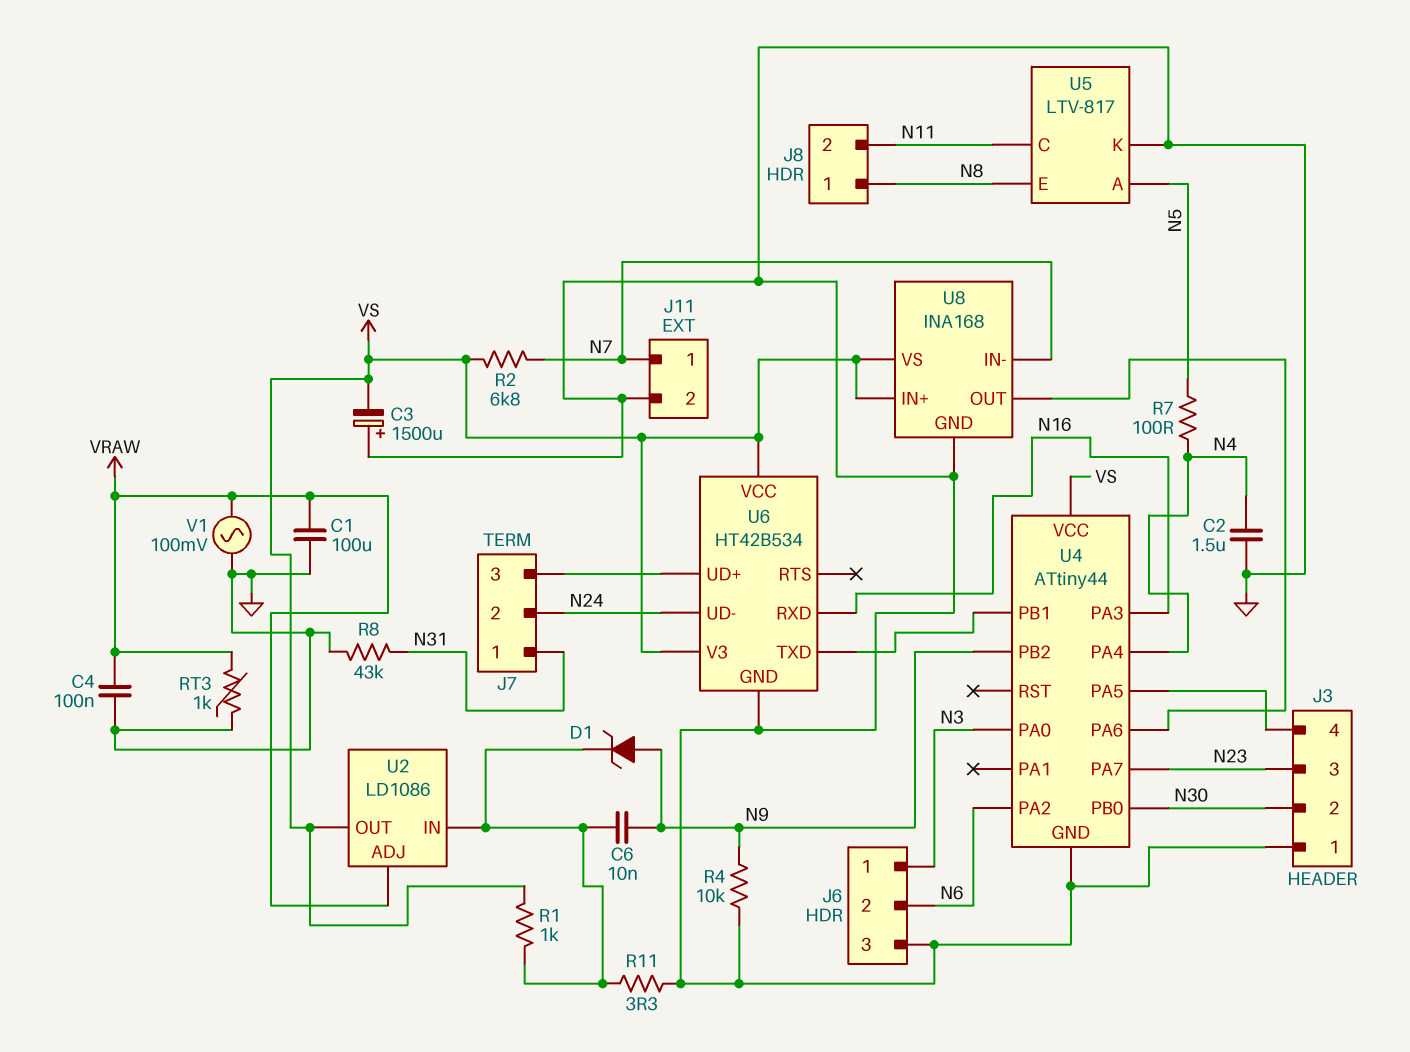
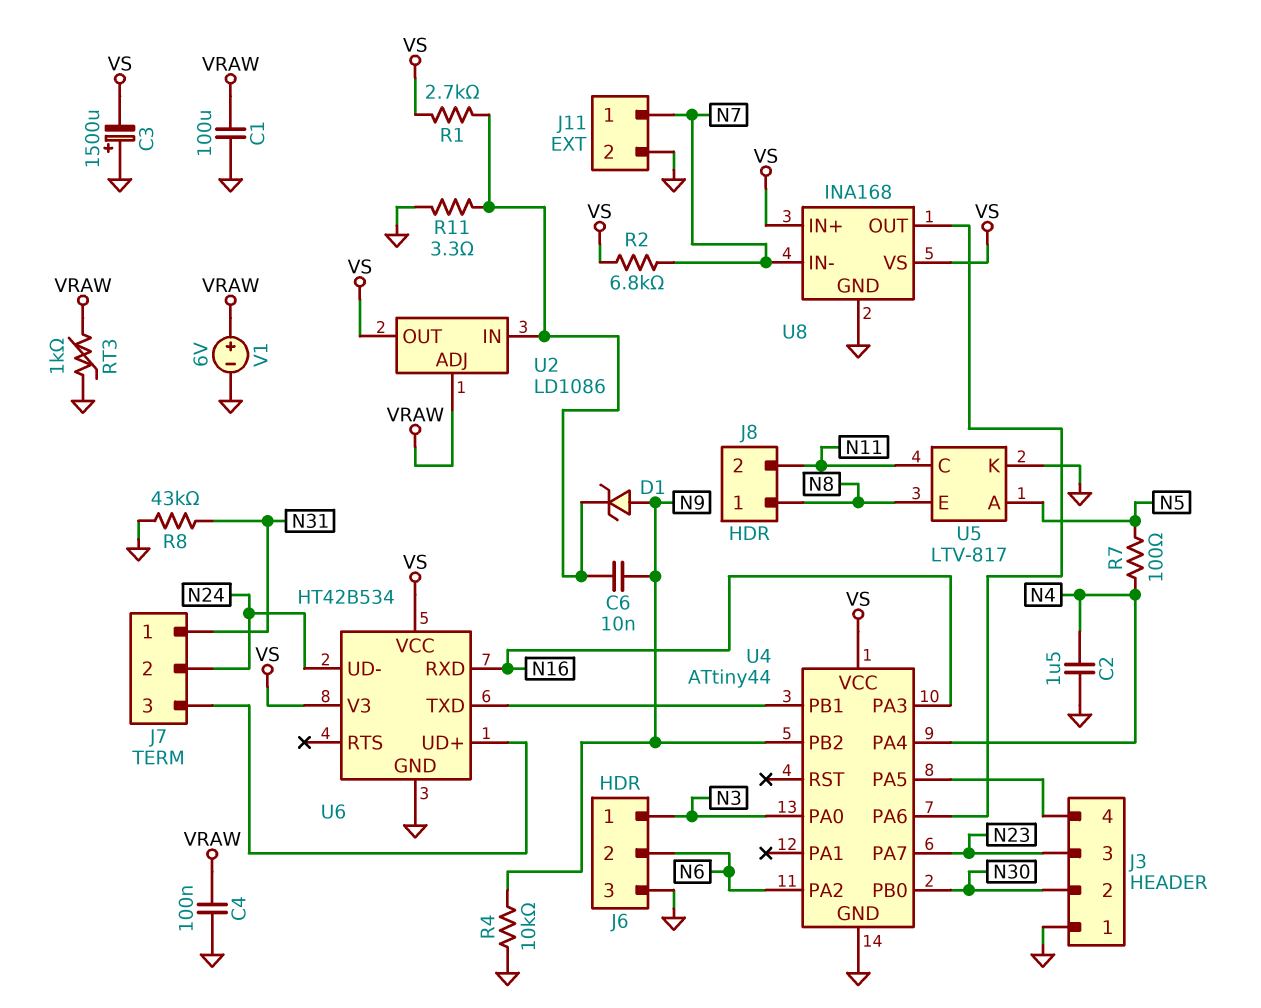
R1: 1k (U2/IN, VS) -> 2.7k (U2/IN, VS)
V1: AC 100mV (GND, VRAW) -> 6V (plus VRAW, minus GND)

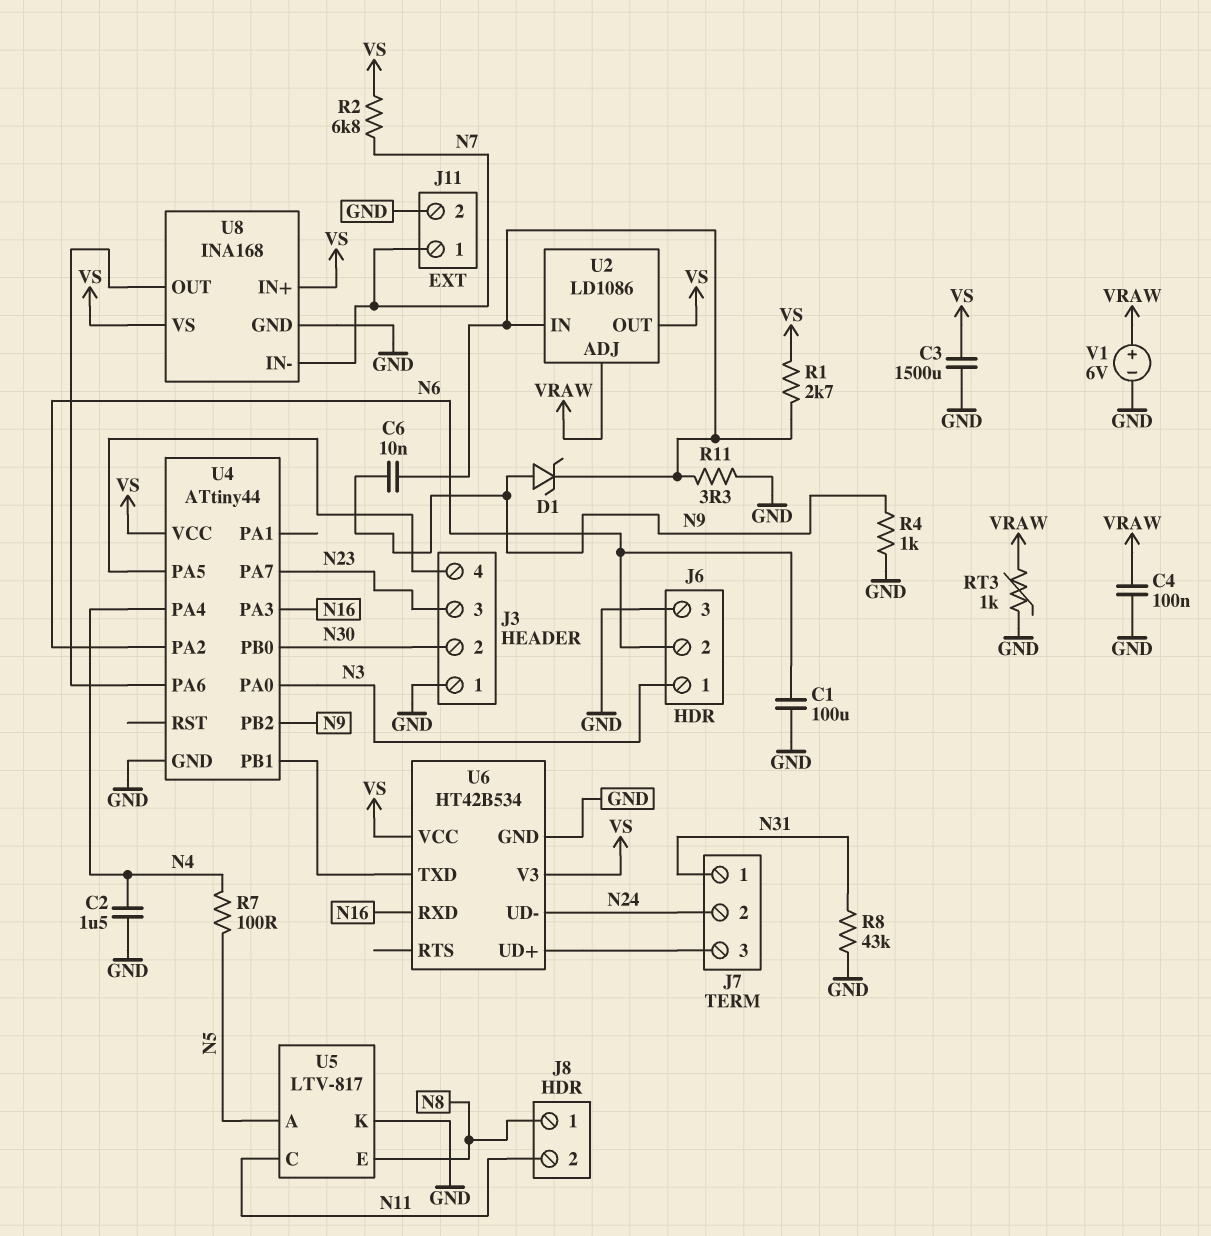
C1: 100uF (GND, VRAW) -> 100uF (GND, N6)
C3: 1500uF (plus GND, minus VS) -> 1500uF (GND, VS)
R4: 10k (GND, N9) -> 1k (GND, N9)

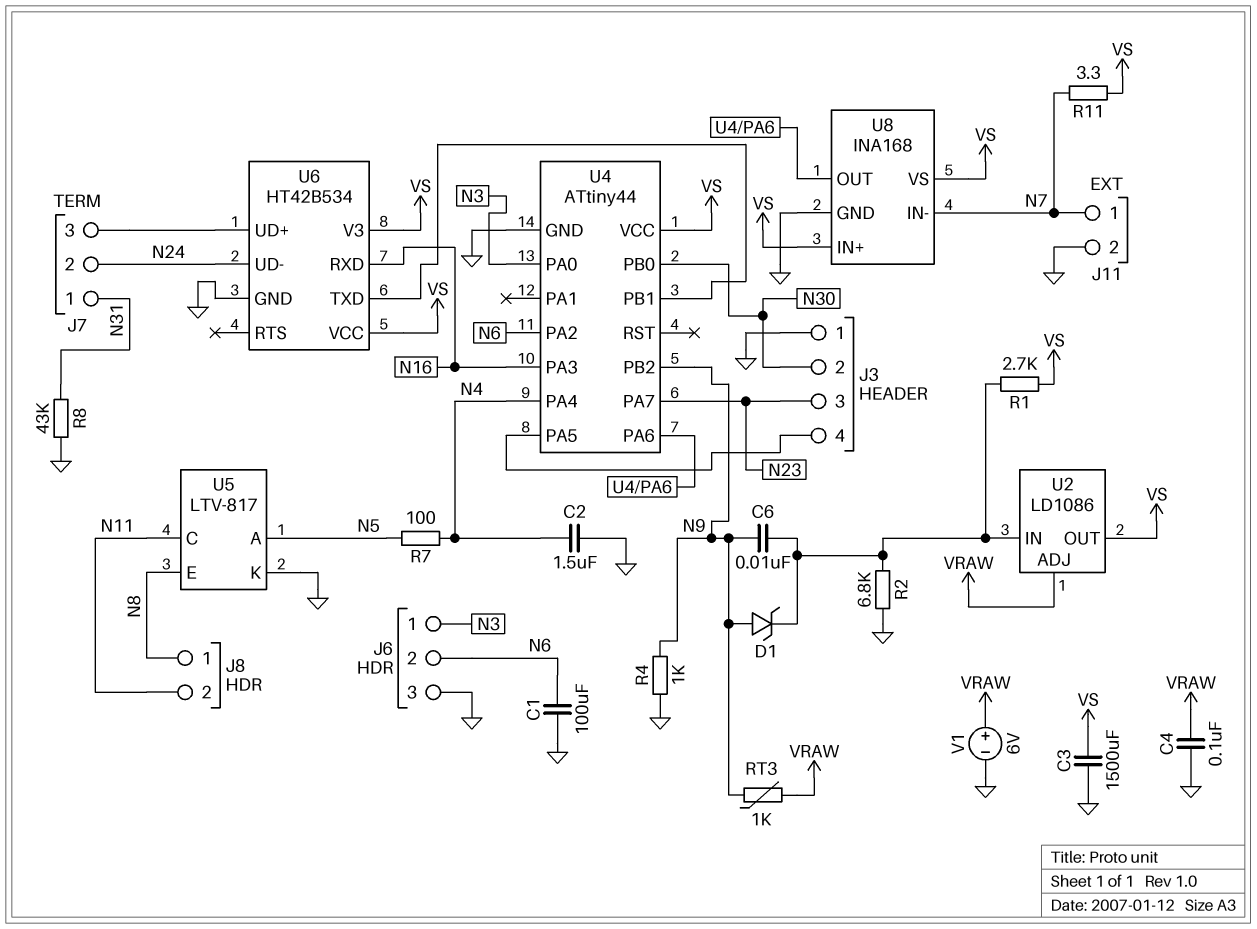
R2: 6.8k (N7, VS) -> 6.8k (GND, U2/IN)
R11: 3.3 (GND, U2/IN) -> 3.3 (N7, VS)
RT3: 1k (GND, VRAW) -> 1k (N9, VRAW)

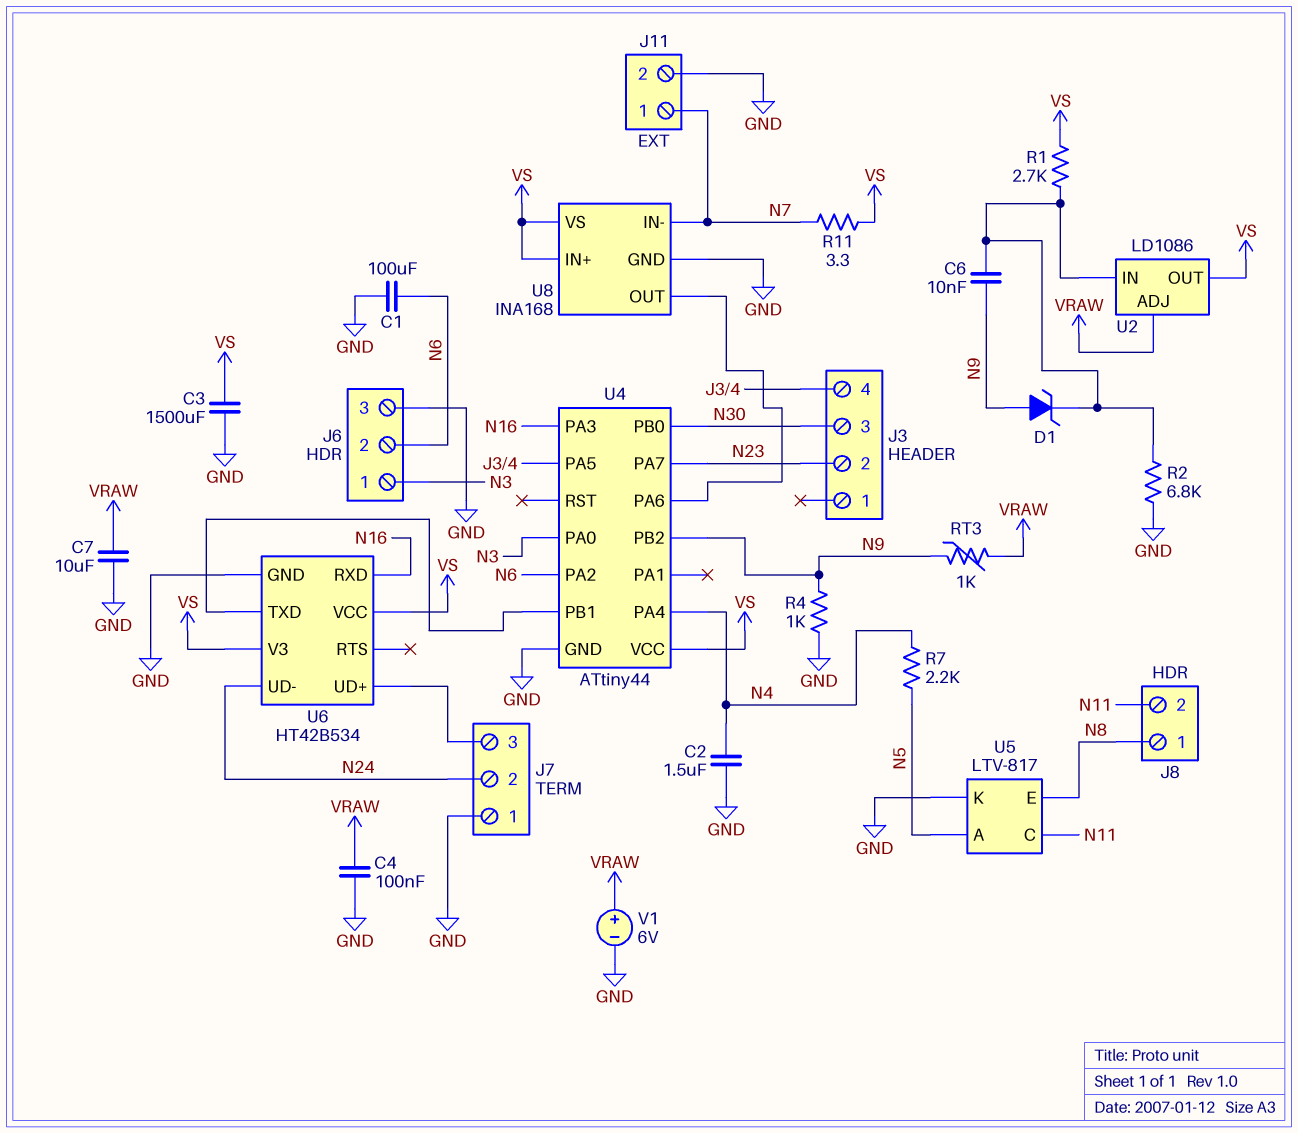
C7: none -> 10uF (GND, VRAW)
J3 pin 1: GND -> none
J3 pin 2: N30 -> N23
J3 pin 3: N23 -> N30
J7 pin 1: N31 -> GND
R7: 100 (N4, N5) -> 2.2k (N4, N5)
R8: 43k (GND, N31) -> none

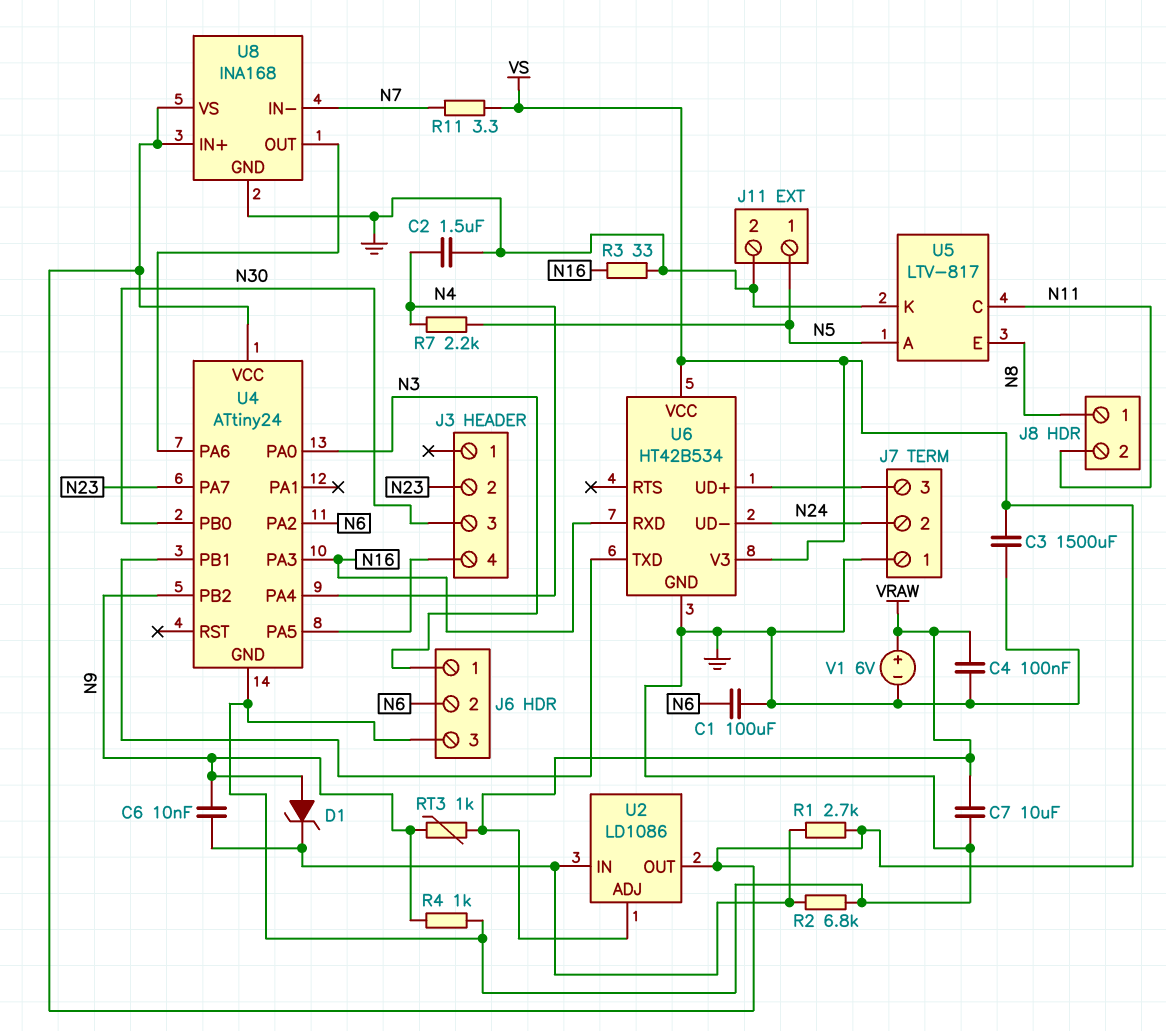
J11 pin 1: N7 -> N5
R3: none -> 33 (GND, N16)
U4: ATtiny44 -> ATtiny24

